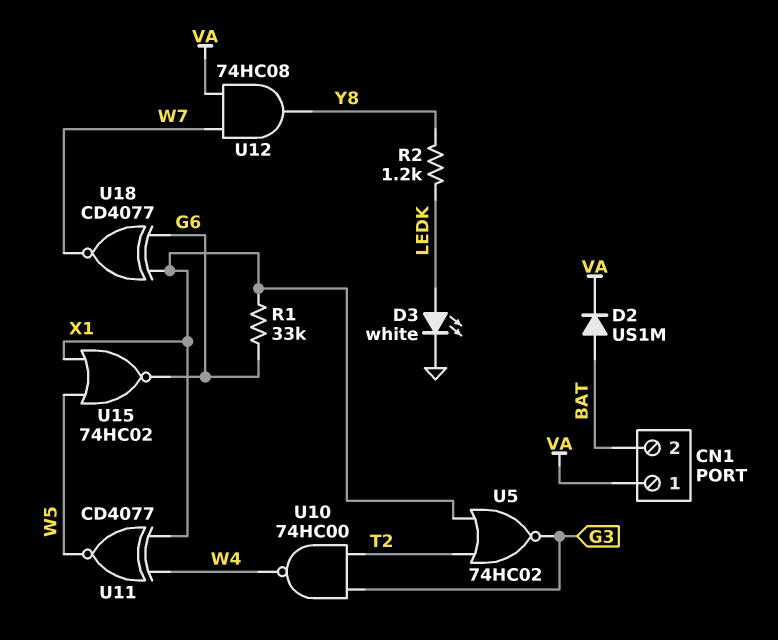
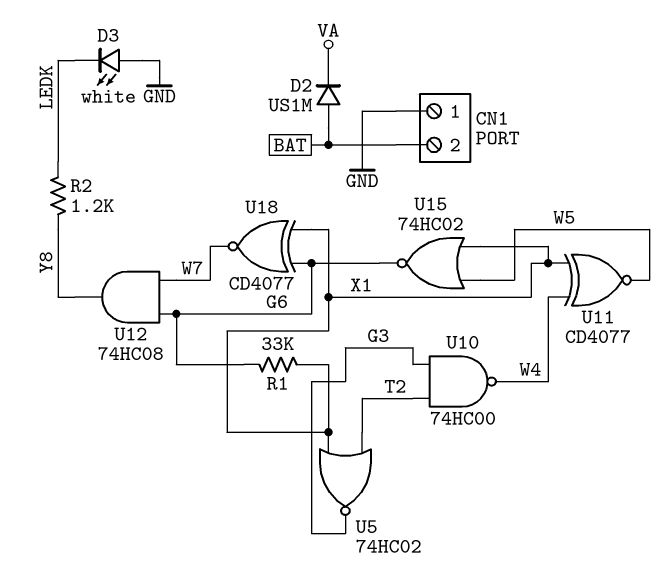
CN1 pin 1: VA -> GND
D3: LED white (A LEDK, K GND) -> LED white (A GND, K LEDK)
U12: AND 74HC08 (in VA, in W7, out Y8) -> AND 74HC08 (in G6, in W7, out Y8)

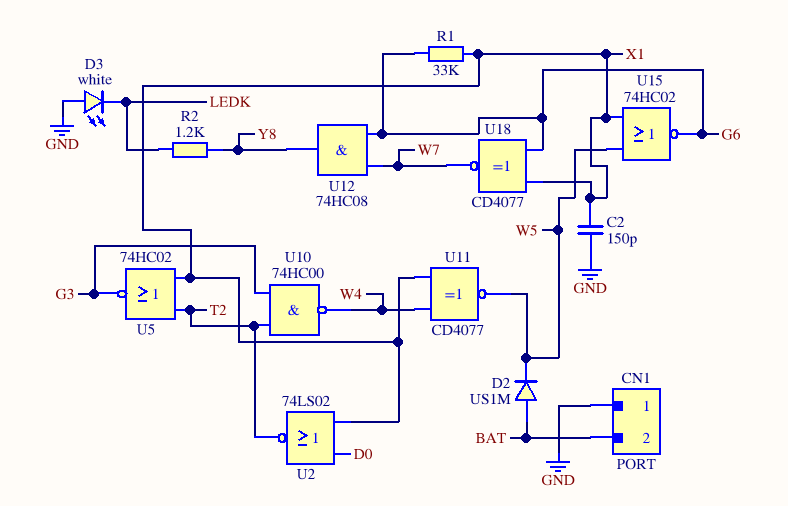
C2: none -> 150pF (GND, X1)
D2: diode US1M (A BAT, K VA) -> diode US1M (A BAT, K W5)
U2: none -> NOR 74LS02 (in D0, in X1, out T2)

